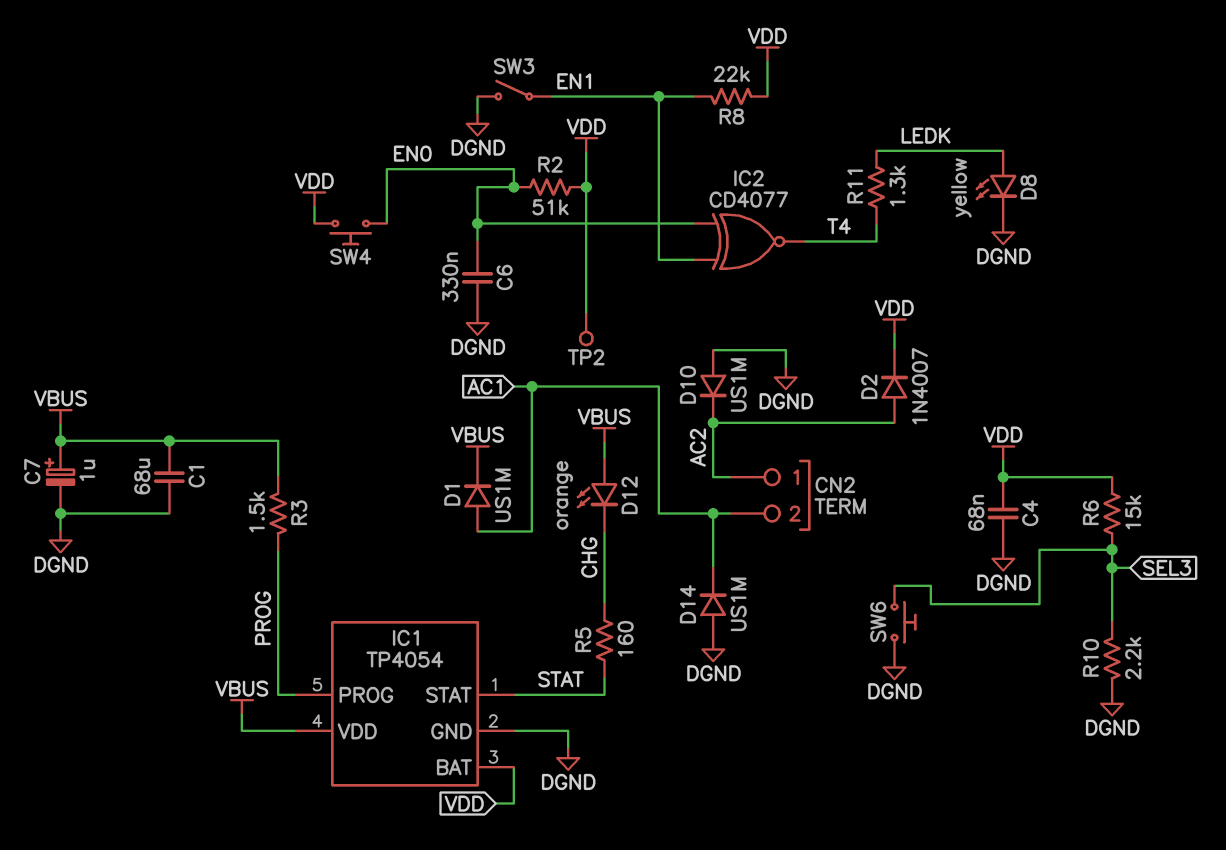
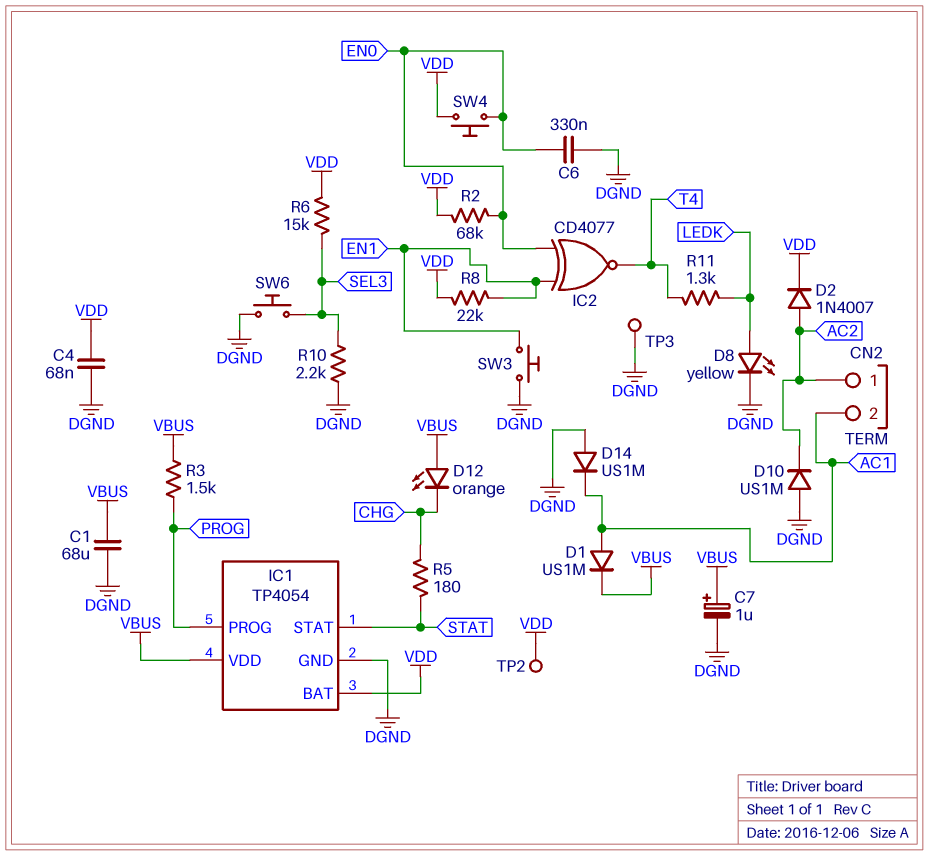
R2: 51k (EN0, VDD) -> 68k (EN0, VDD)
R5: 160 (CHG, STAT) -> 180 (CHG, STAT)
SW3: switch (DGND, EN1) -> button (DGND, EN1)
TP3: none -> test point (DGND)

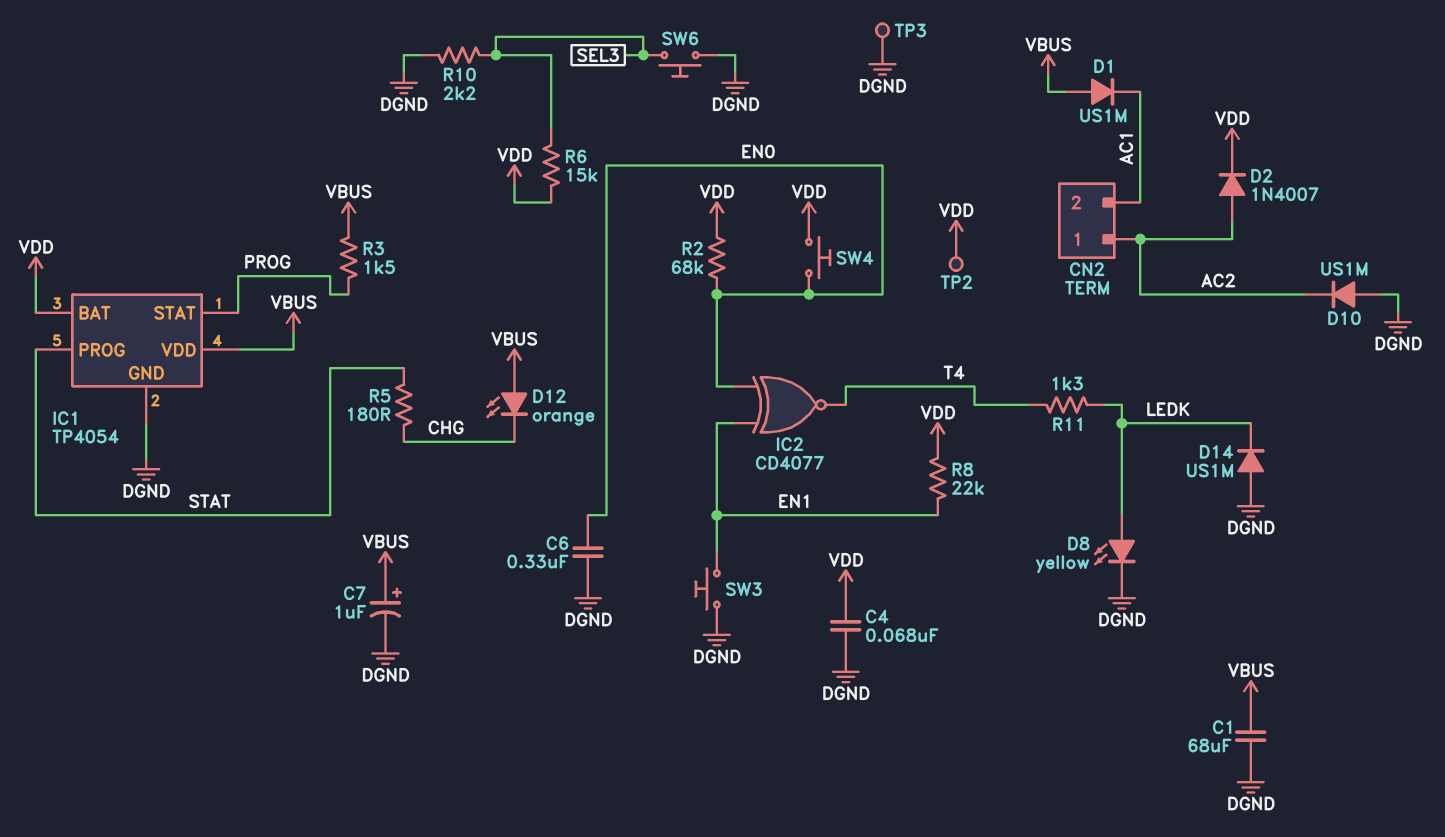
D1: diode US1M (A AC1, K VBUS) -> diode US1M (A VBUS, K AC1)
D14: diode US1M (A DGND, K AC1) -> diode US1M (A DGND, K LEDK)
IC1 pin PROG: PROG -> STAT
IC1 pin STAT: STAT -> PROG

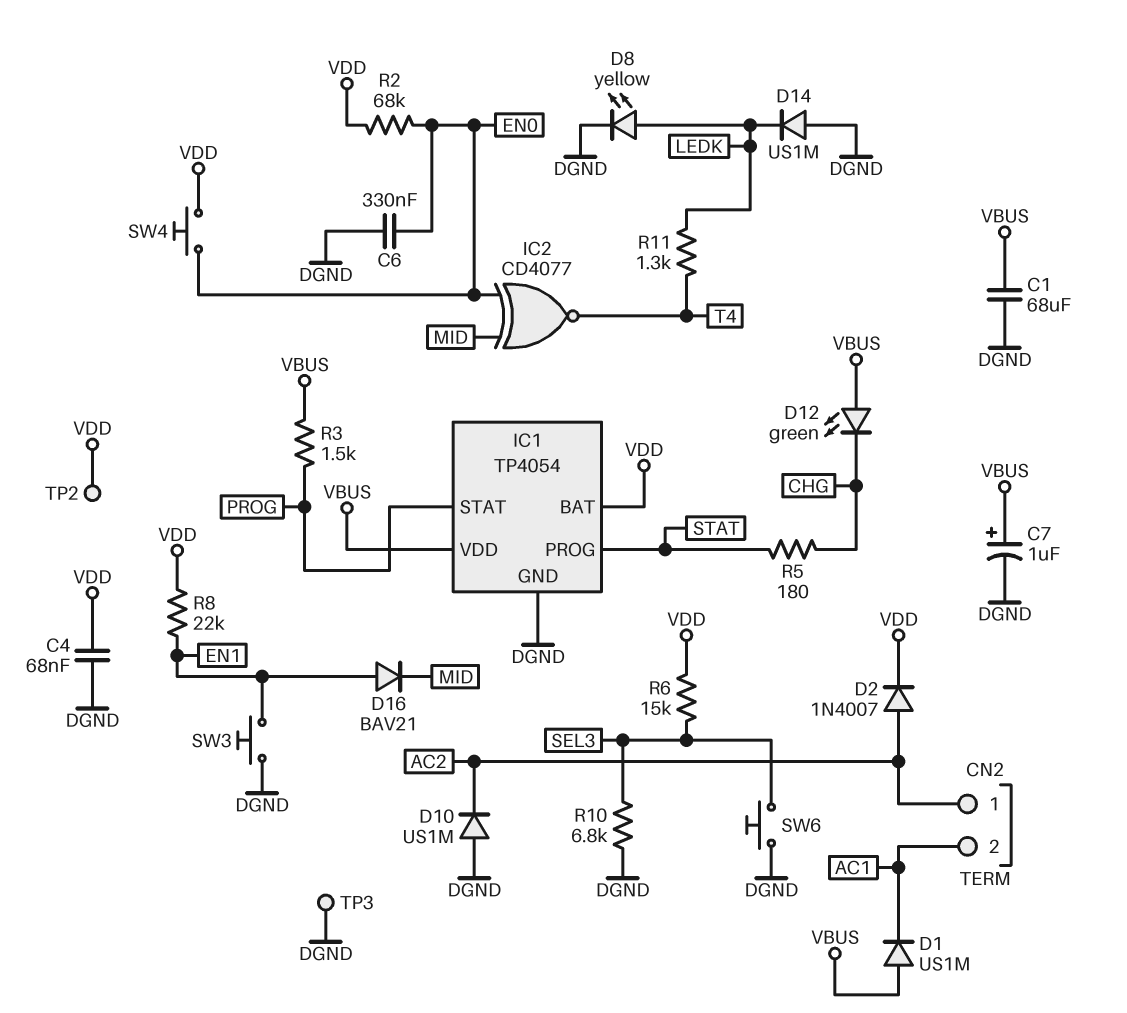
D12: LED orange (A VBUS, K CHG) -> LED green (A VBUS, K CHG)
D16: none -> diode BAV21 (A EN1, K MID)
IC2: XNOR CD4077 (in EN0, in EN1, out T4) -> XNOR CD4077 (in EN0, in MID, out T4)
R10: 2.2k (DGND, SEL3) -> 6.8k (DGND, SEL3)

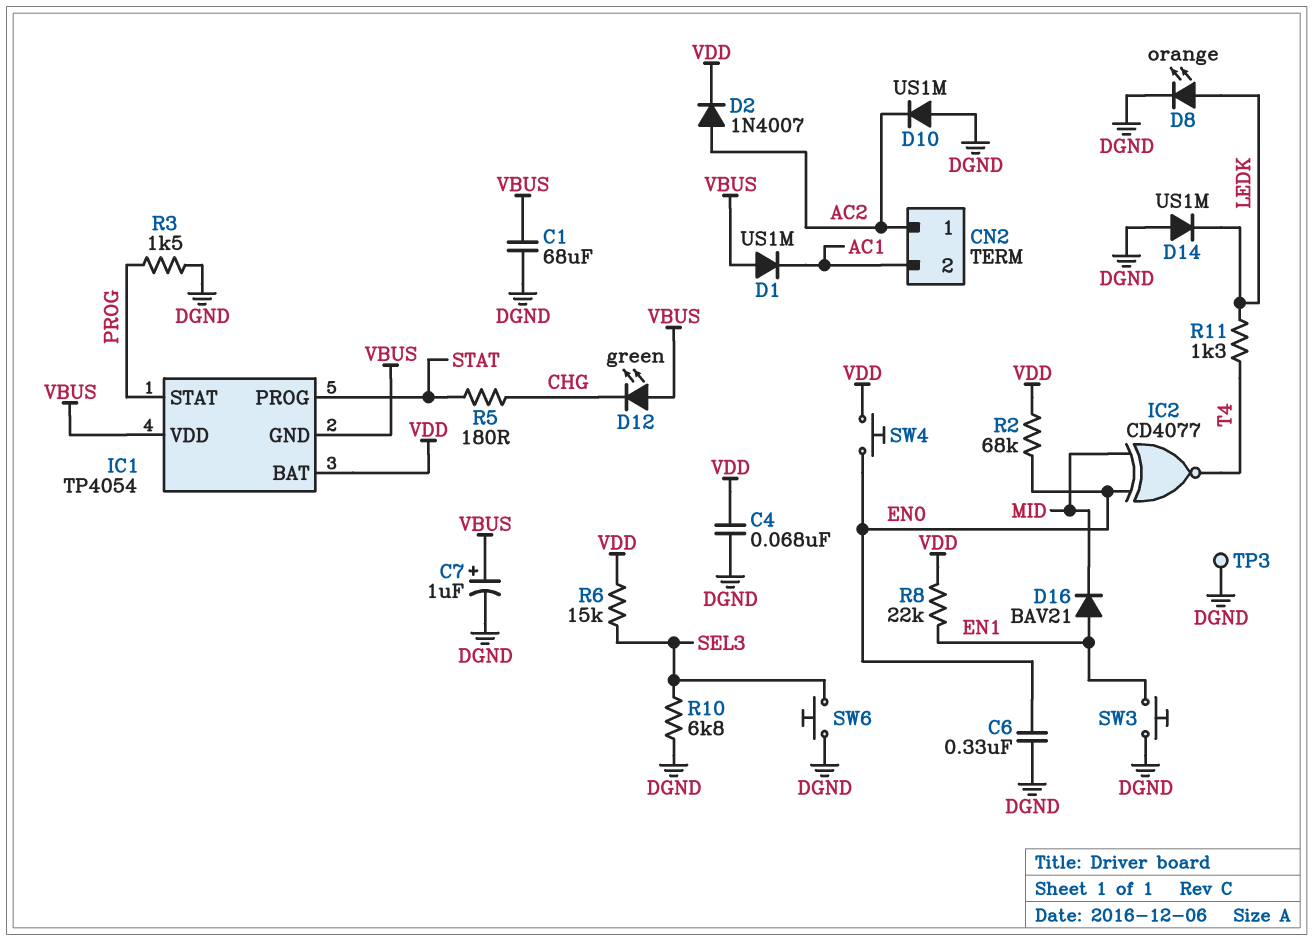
D8: LED yellow (A LEDK, K DGND) -> LED orange (A LEDK, K DGND)
IC1 pin GND: DGND -> VBUS
R3: 1.5k (PROG, VBUS) -> 1.5k (DGND, PROG)
TP2: test point (VDD) -> none

